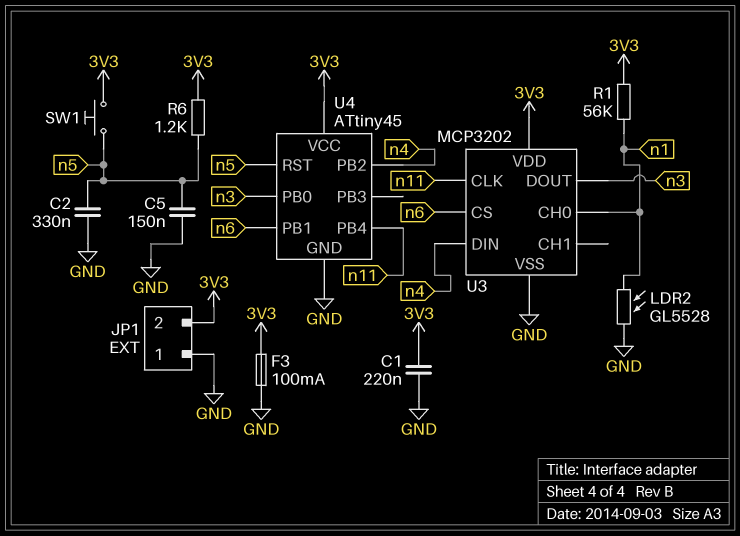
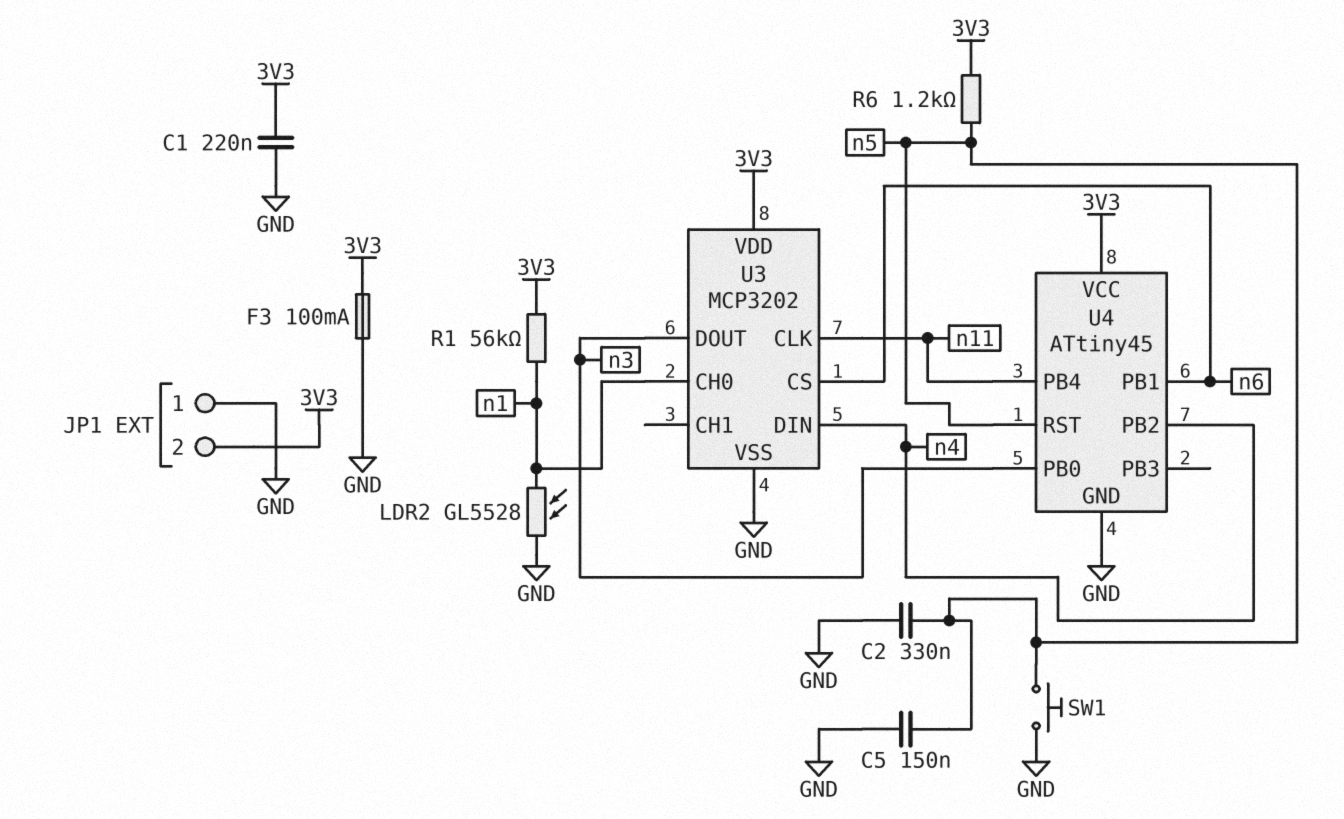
SW1: button (3V3, n5) -> button (GND, n5)

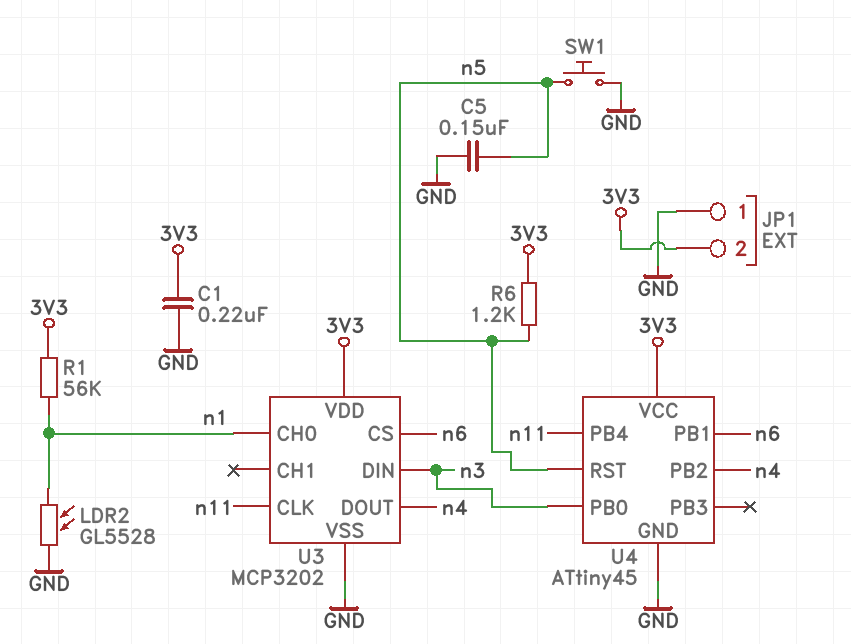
C2: 330nF (GND, n5) -> none
F3: 100mA (3V3, GND) -> none
U3 pin DIN: n4 -> n3
U3 pin DOUT: n3 -> n4

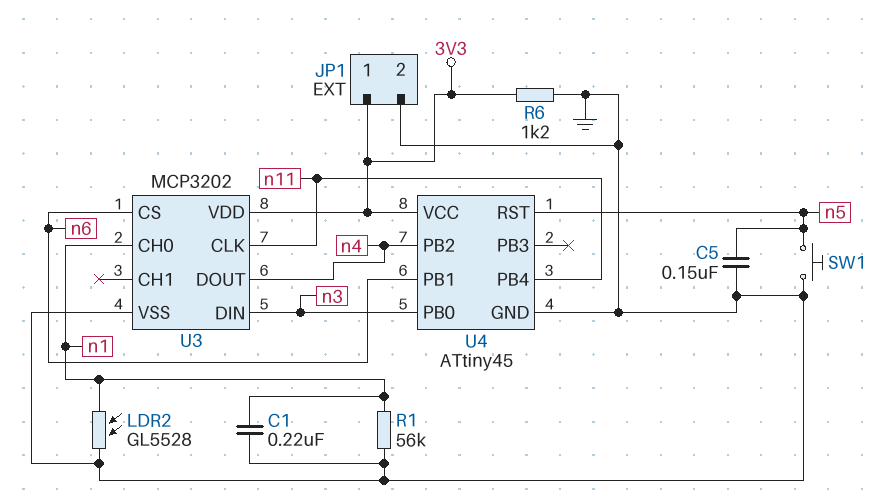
C1: 220nF (3V3, GND) -> 220nF (GND, n1)
JP1 pin 1: GND -> 3V3
JP1 pin 2: 3V3 -> GND
R1: 56k (3V3, n1) -> 56k (GND, n1)
R6: 1.2k (3V3, n5) -> 1.2k (3V3, GND)

